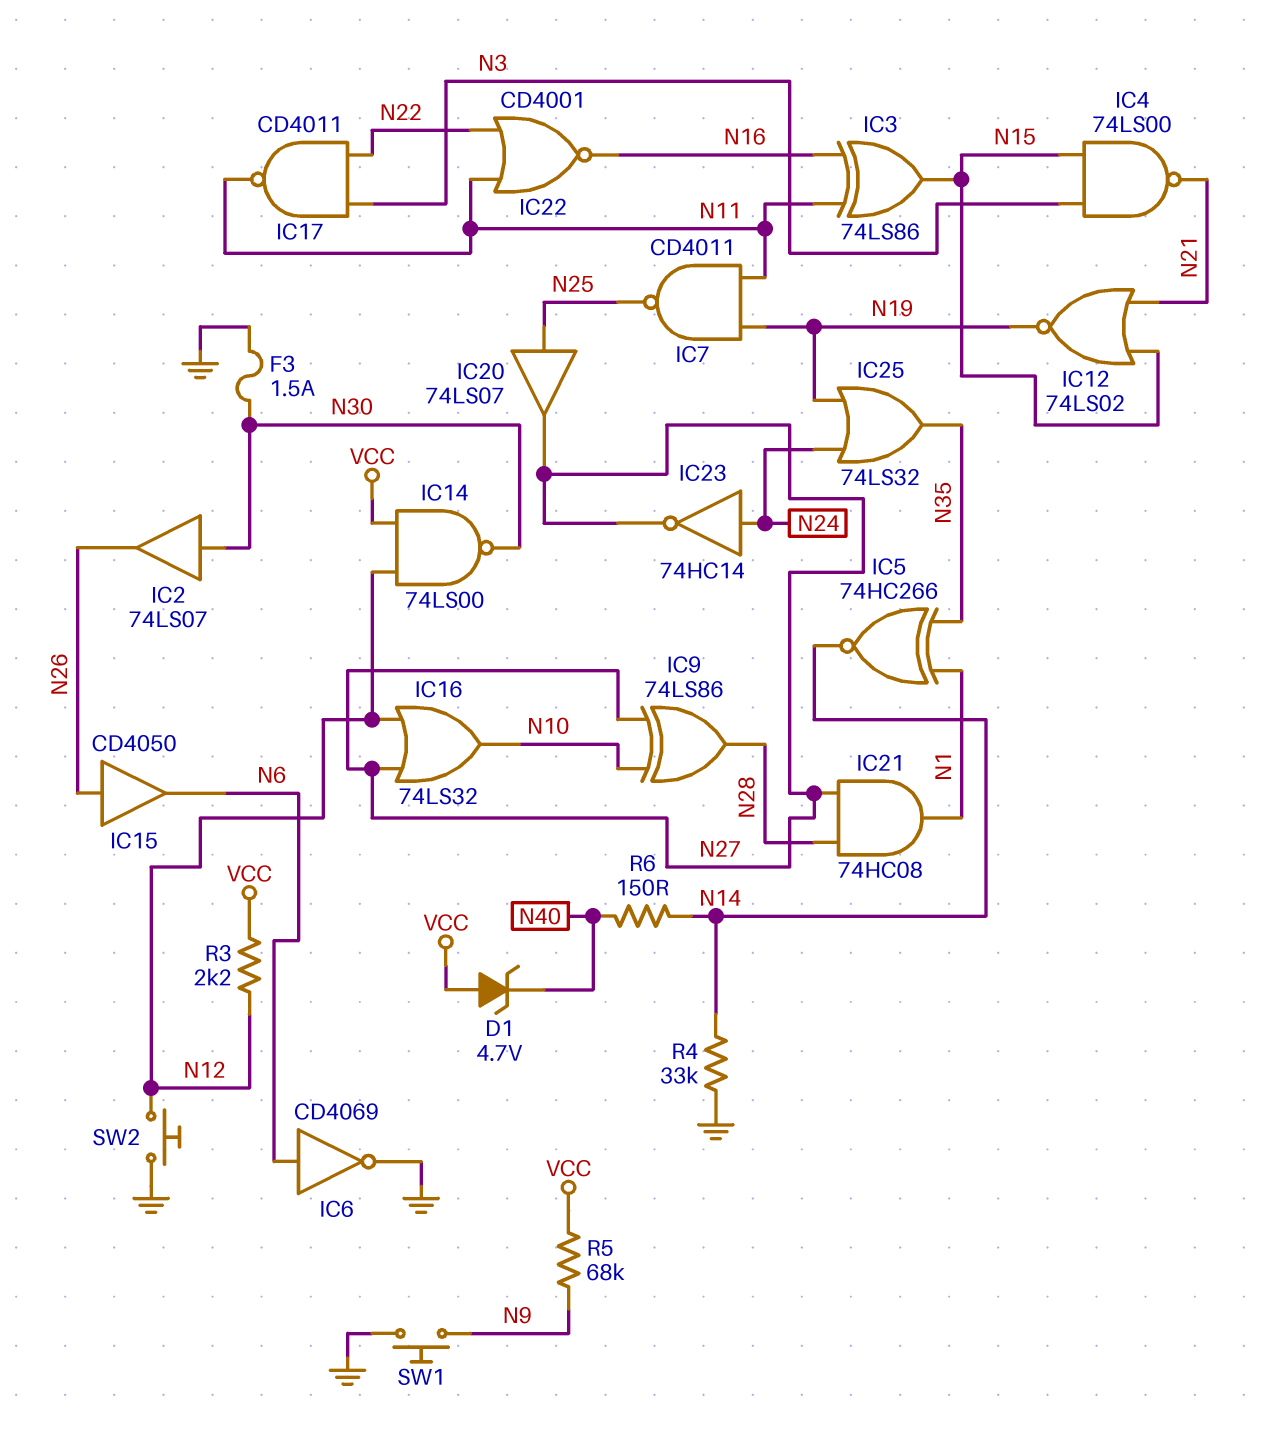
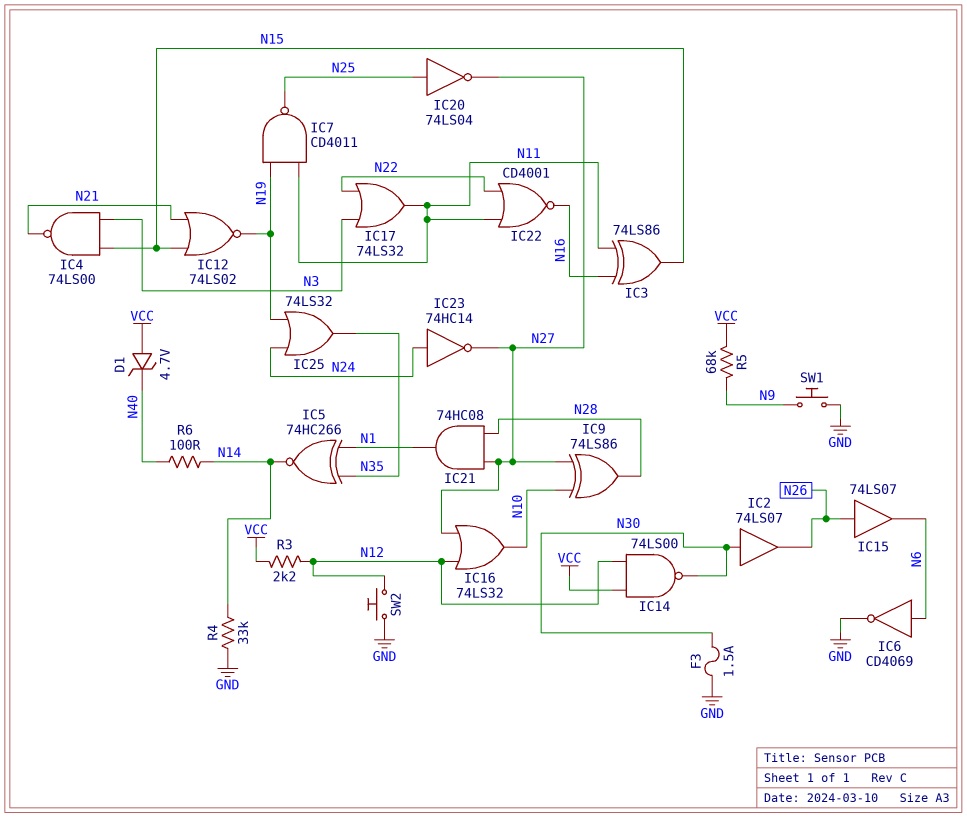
IC15: buffer CD4050 (in N26, out N6) -> buffer 74LS07 (in N26, out N6)
IC17: NAND CD4011 (in N3, in N22, out N11) -> OR 74LS32 (in N3, in N22, out N11)
IC20: buffer 74LS07 (in N25, out N27) -> NOT 74LS04 (in N25, out N27)
R6: 150 (N14, N40) -> 100 (N14, N40)

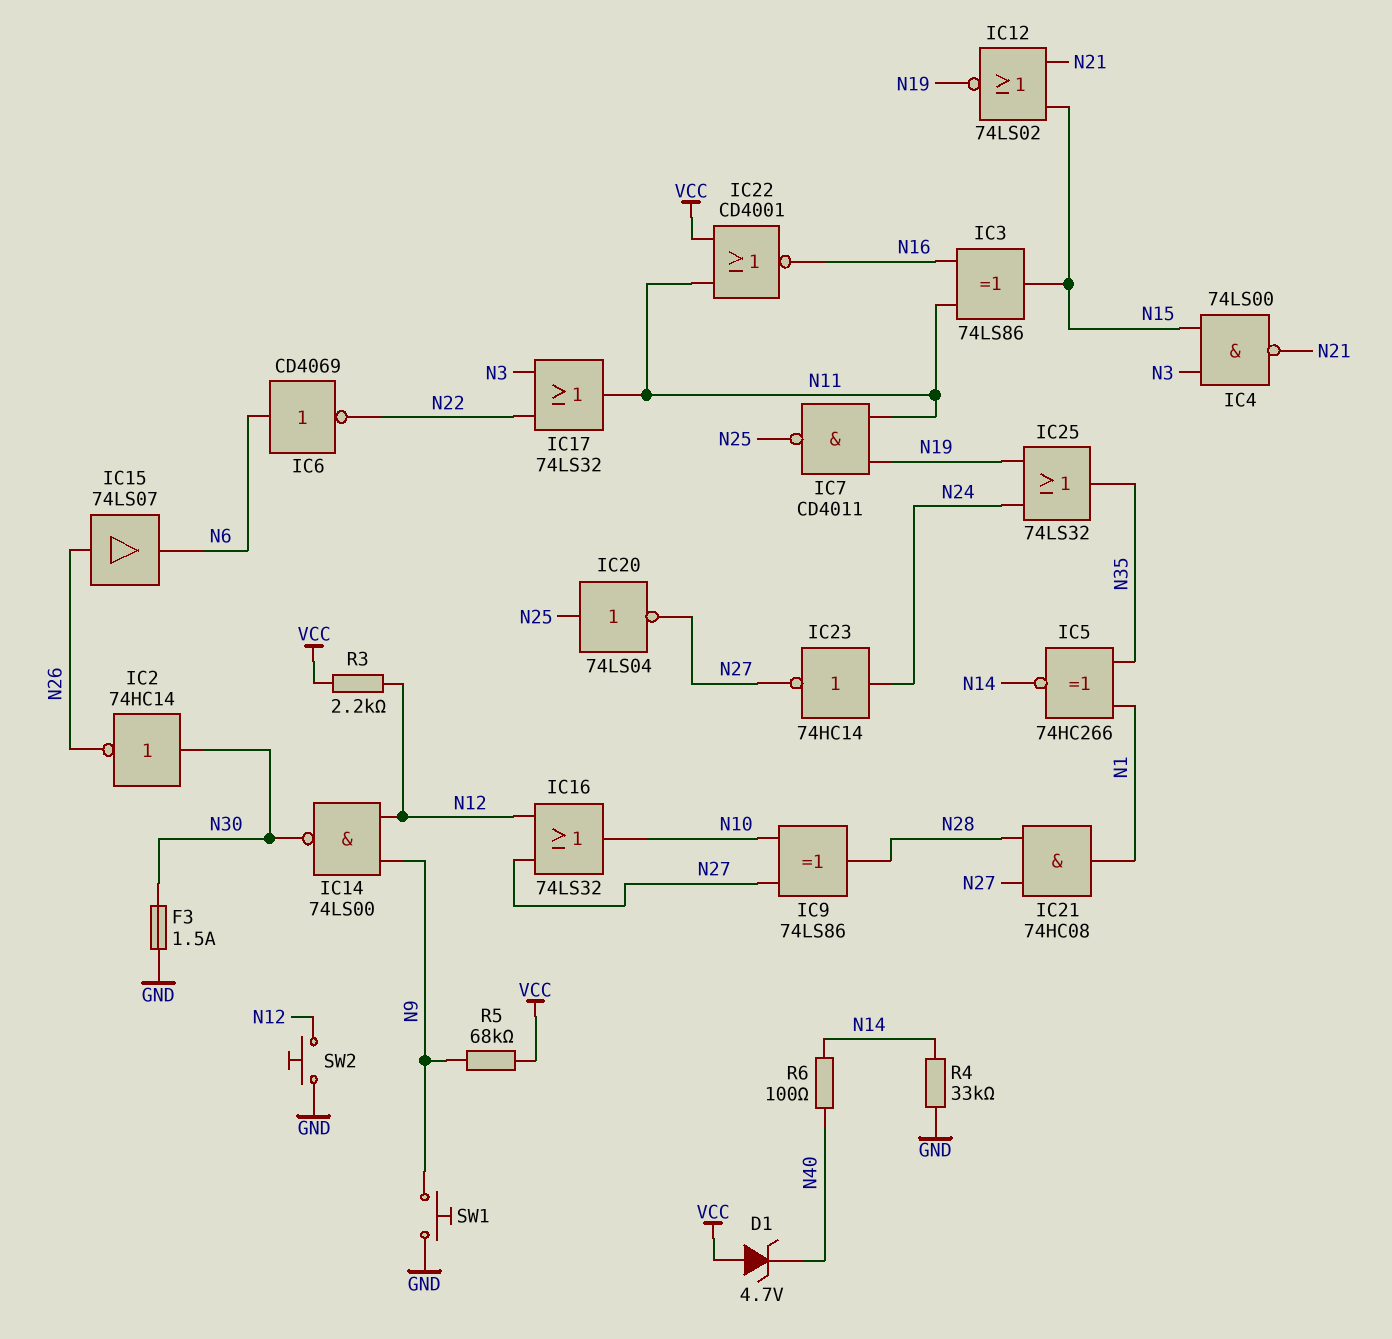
IC2: buffer 74LS07 (in N30, out N26) -> NOT 74HC14 (in N30, out N26)
IC6: NOT CD4069 (in N6, out GND) -> NOT CD4069 (in N6, out N22)
IC14: NAND 74LS00 (in N12, in VCC, out N30) -> NAND 74LS00 (in N9, in N12, out N30)
IC22: NOR CD4001 (in N11, in N22, out N16) -> NOR CD4001 (in N11, in VCC, out N16)

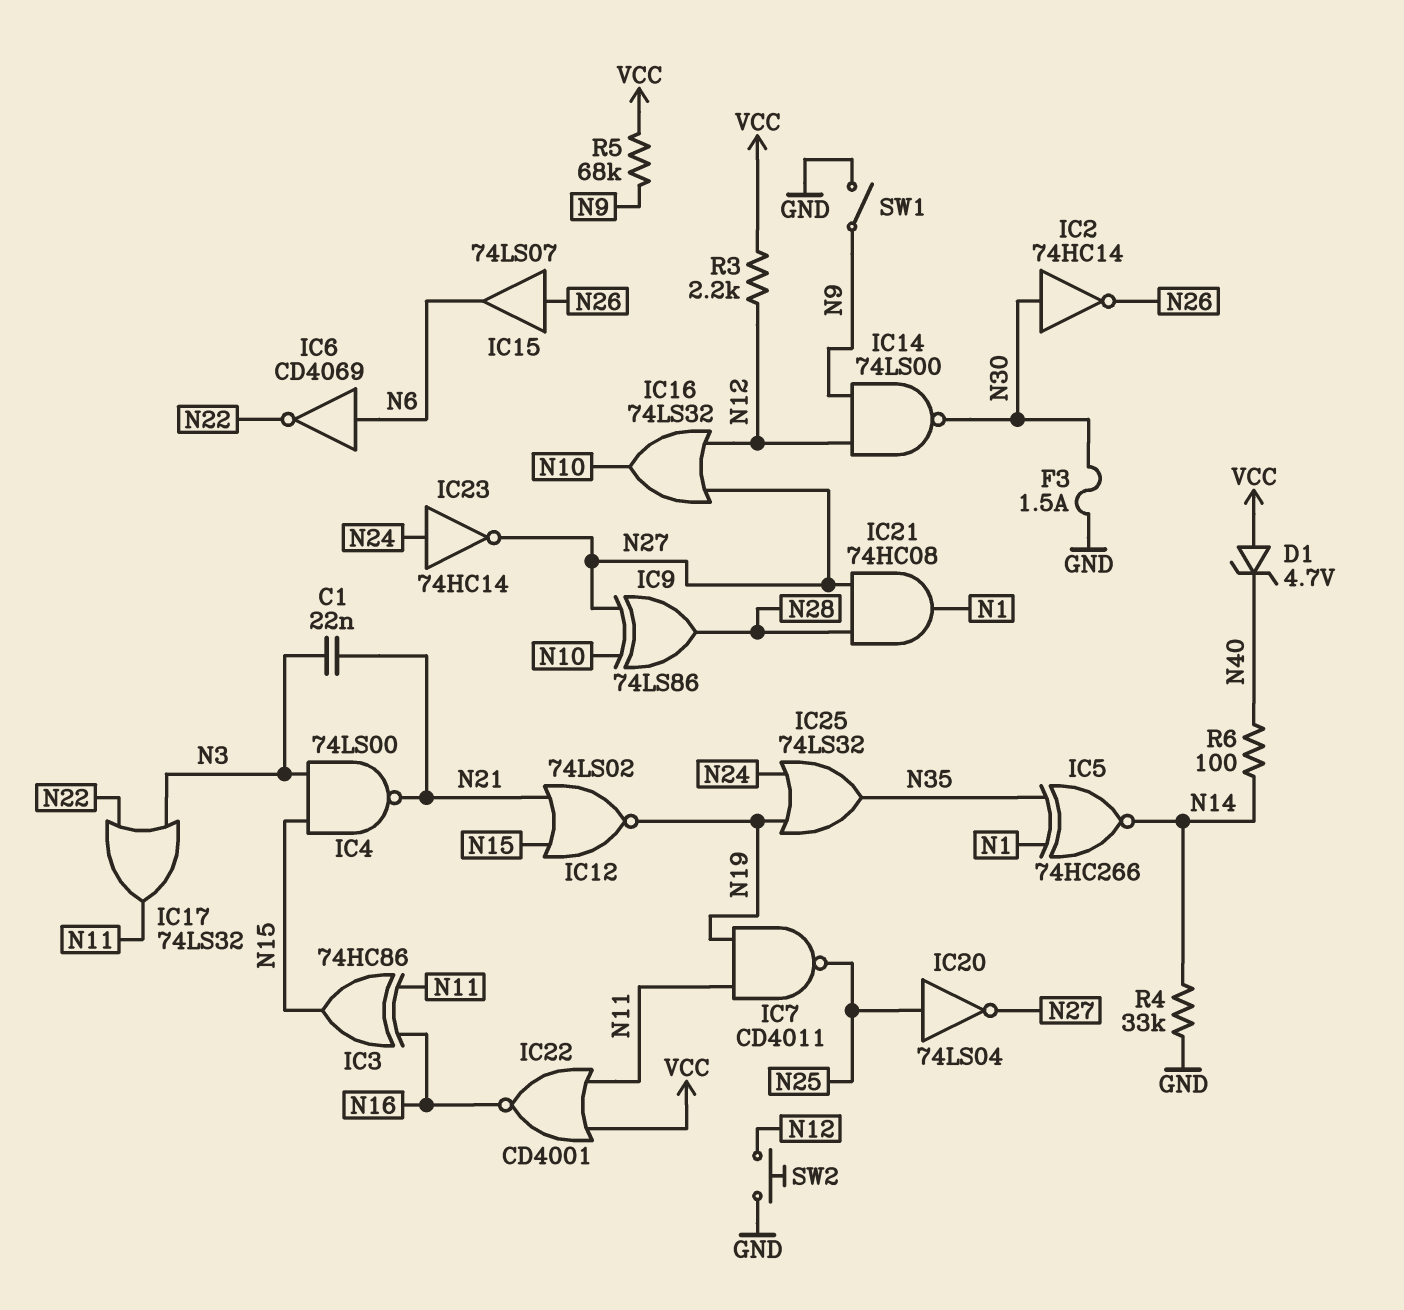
C1: none -> 22nF (N3, N21)
IC3: XOR 74LS86 (in N11, in N16, out N15) -> XOR 74HC86 (in N11, in N16, out N15)
SW1: button (GND, N9) -> switch (GND, N9)

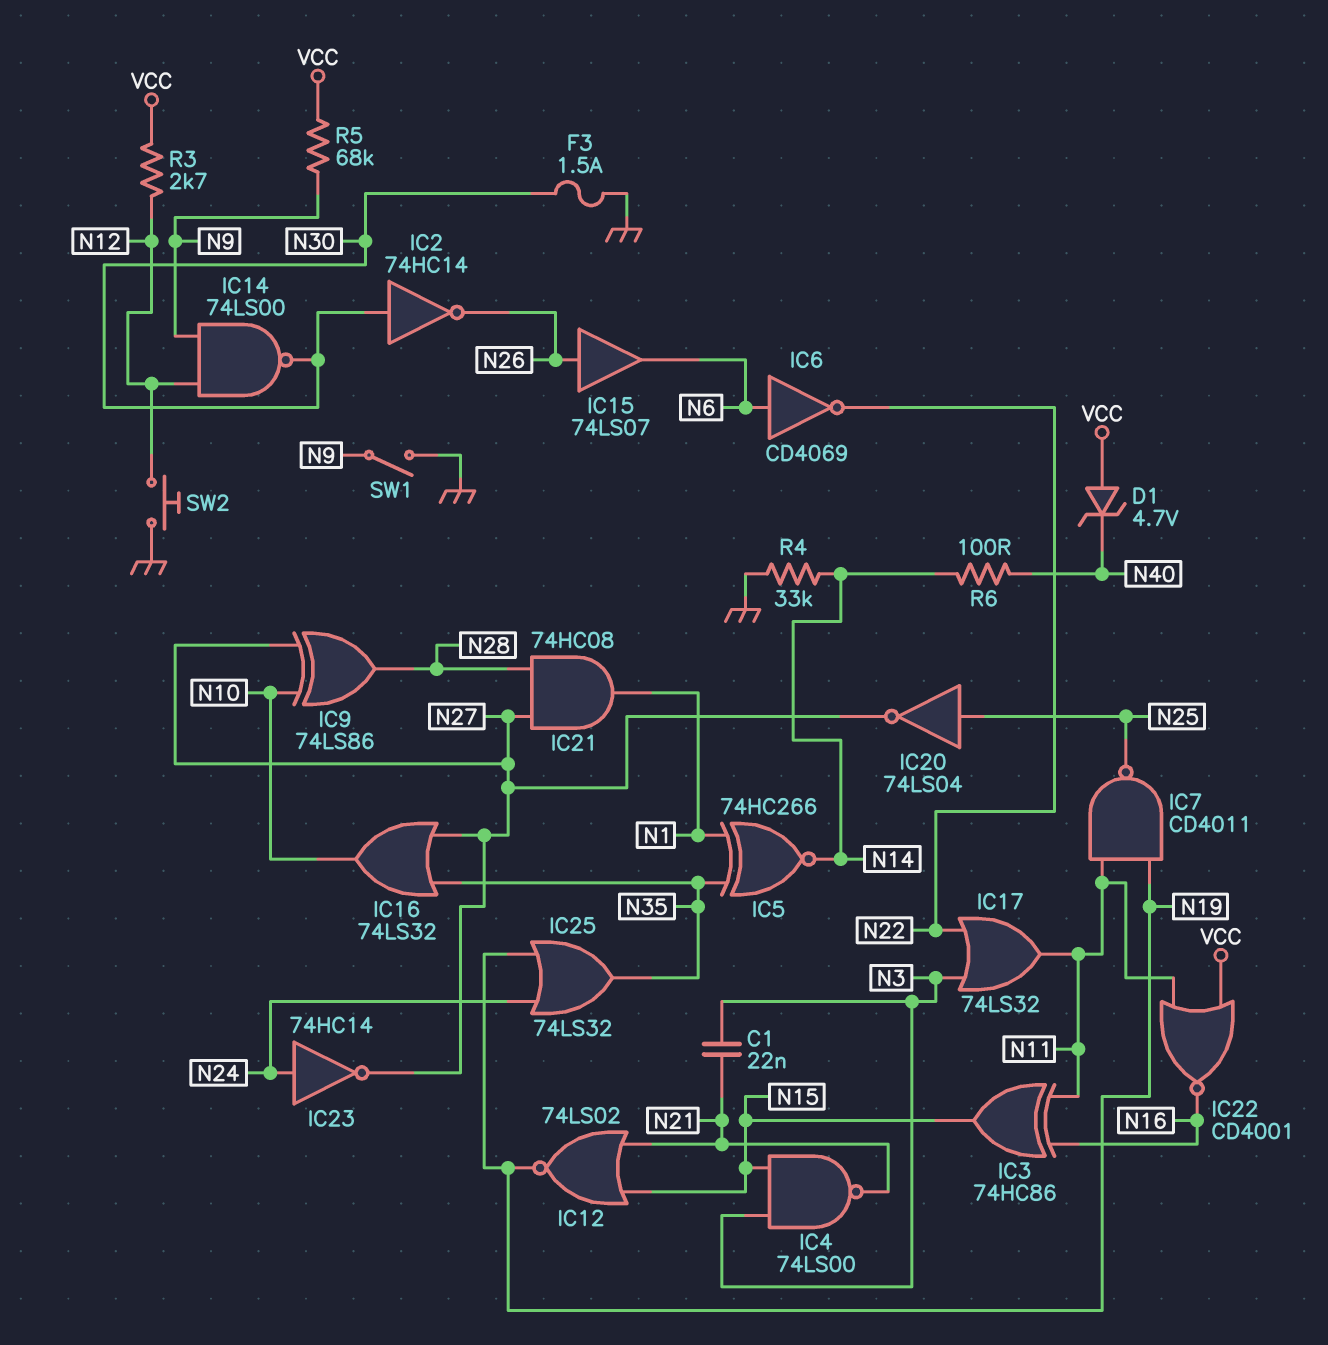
IC16: OR 74LS32 (in N12, in N27, out N10) -> OR 74LS32 (in N27, in N35, out N10)
R3: 2.2k (N12, VCC) -> 2.7k (N12, VCC)

